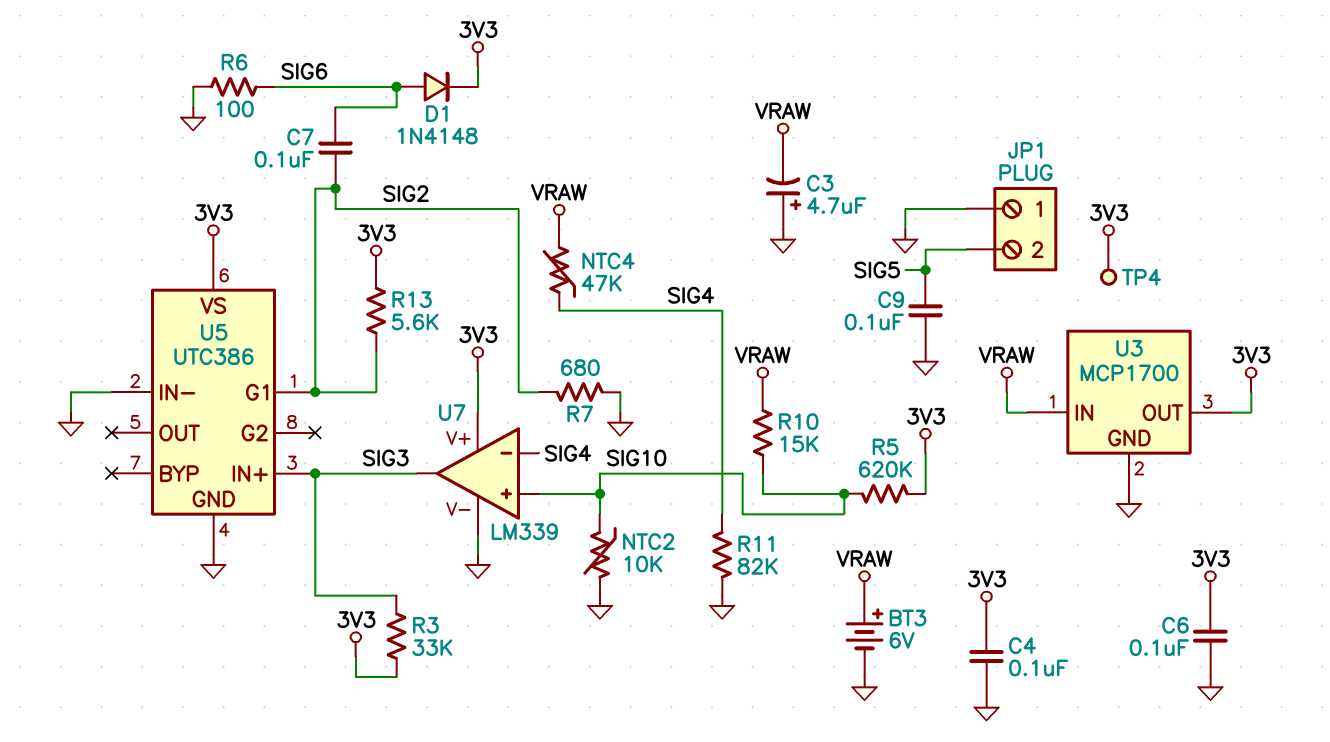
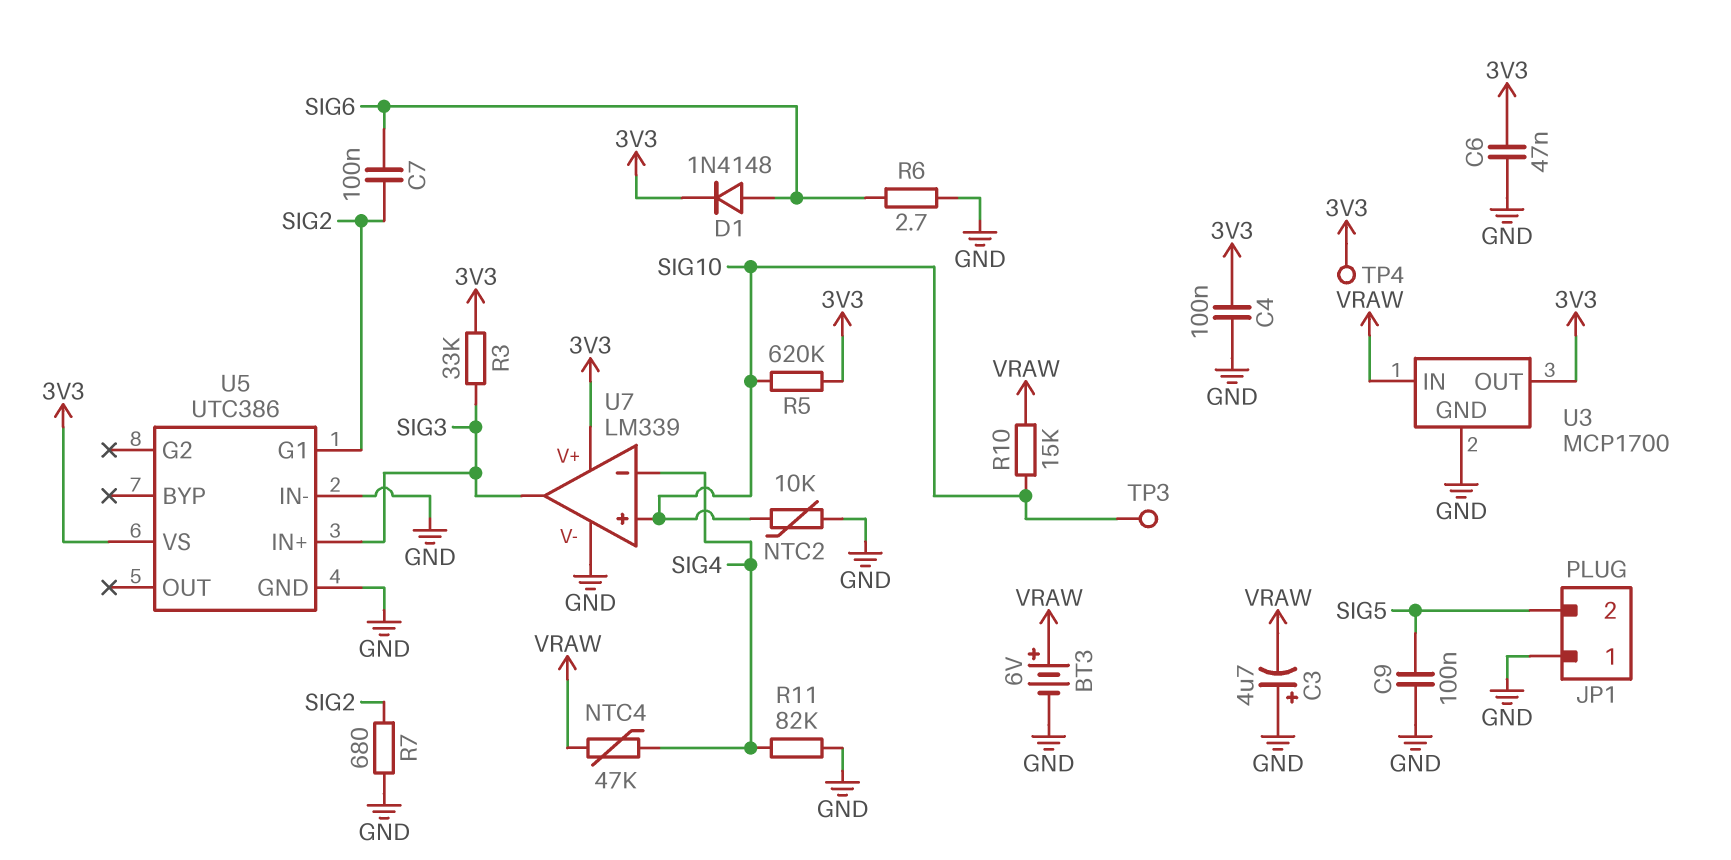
C6: 100nF (3V3, GND) -> 47nF (3V3, GND)
R6: 100 (GND, SIG6) -> 2.7 (GND, SIG6)
R13: 5.6k (3V3, SIG2) -> none
TP3: none -> test point (SIG10)

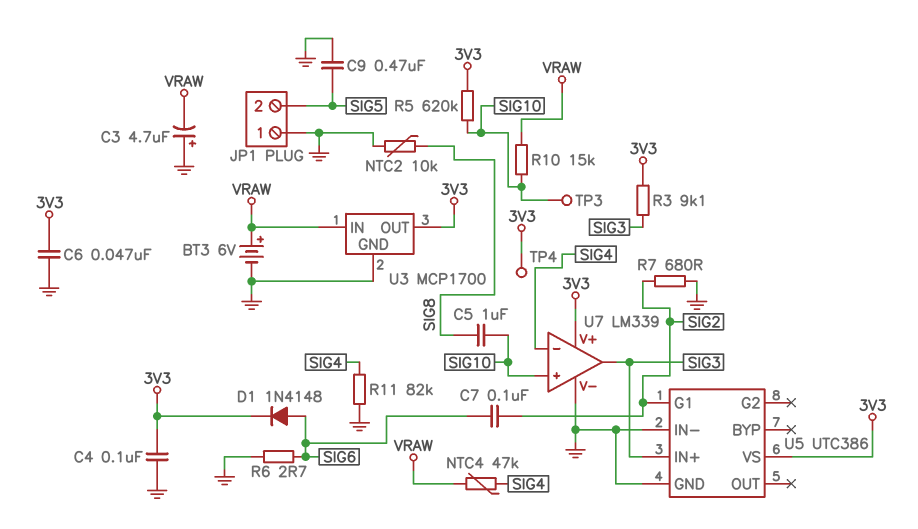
C5: none -> 1uF (SIG8, SIG10)
C9: 100nF (GND, SIG5) -> 470nF (GND, SIG5)
NTC2: 10k (GND, SIG10) -> 10k (GND, SIG8)
R3: 33k (3V3, SIG3) -> 9.1k (3V3, SIG3)

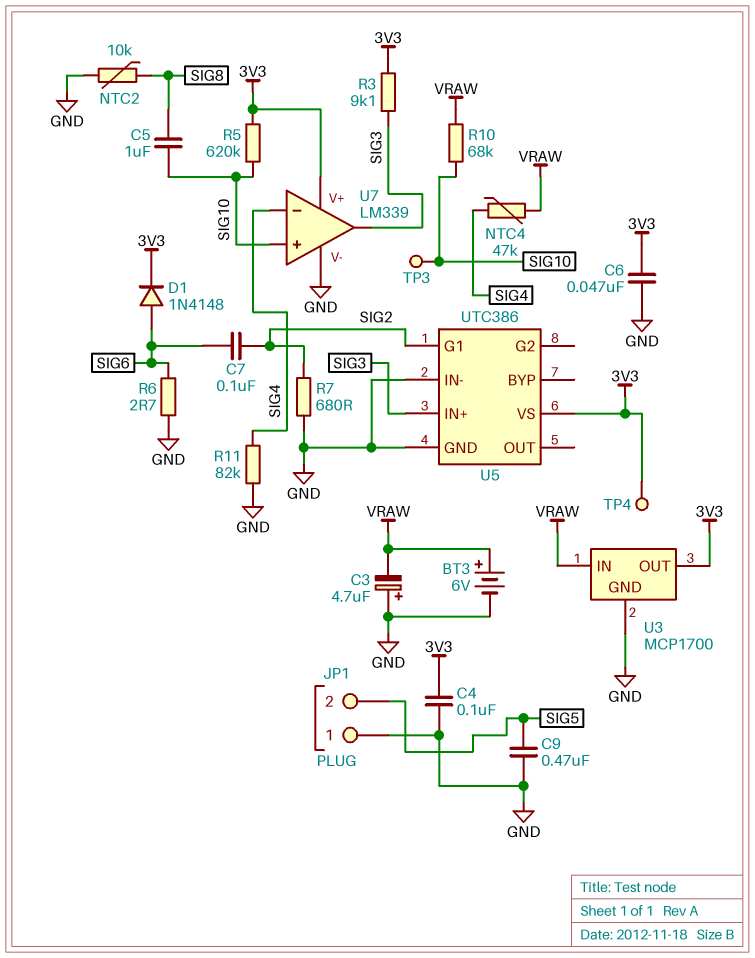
R10: 15k (SIG10, VRAW) -> 68k (SIG10, VRAW)

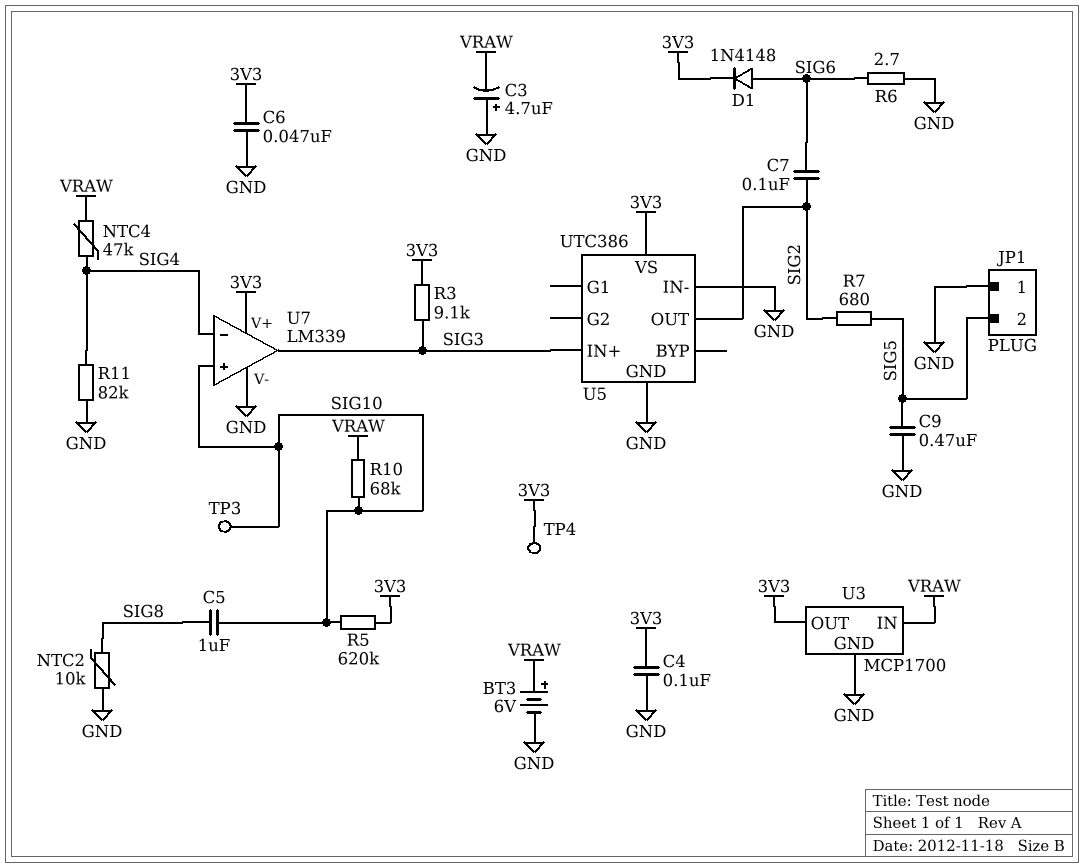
R7: 680 (GND, SIG2) -> 680 (SIG2, SIG5)
U5 pin G1: SIG2 -> none
U5 pin OUT: none -> SIG2

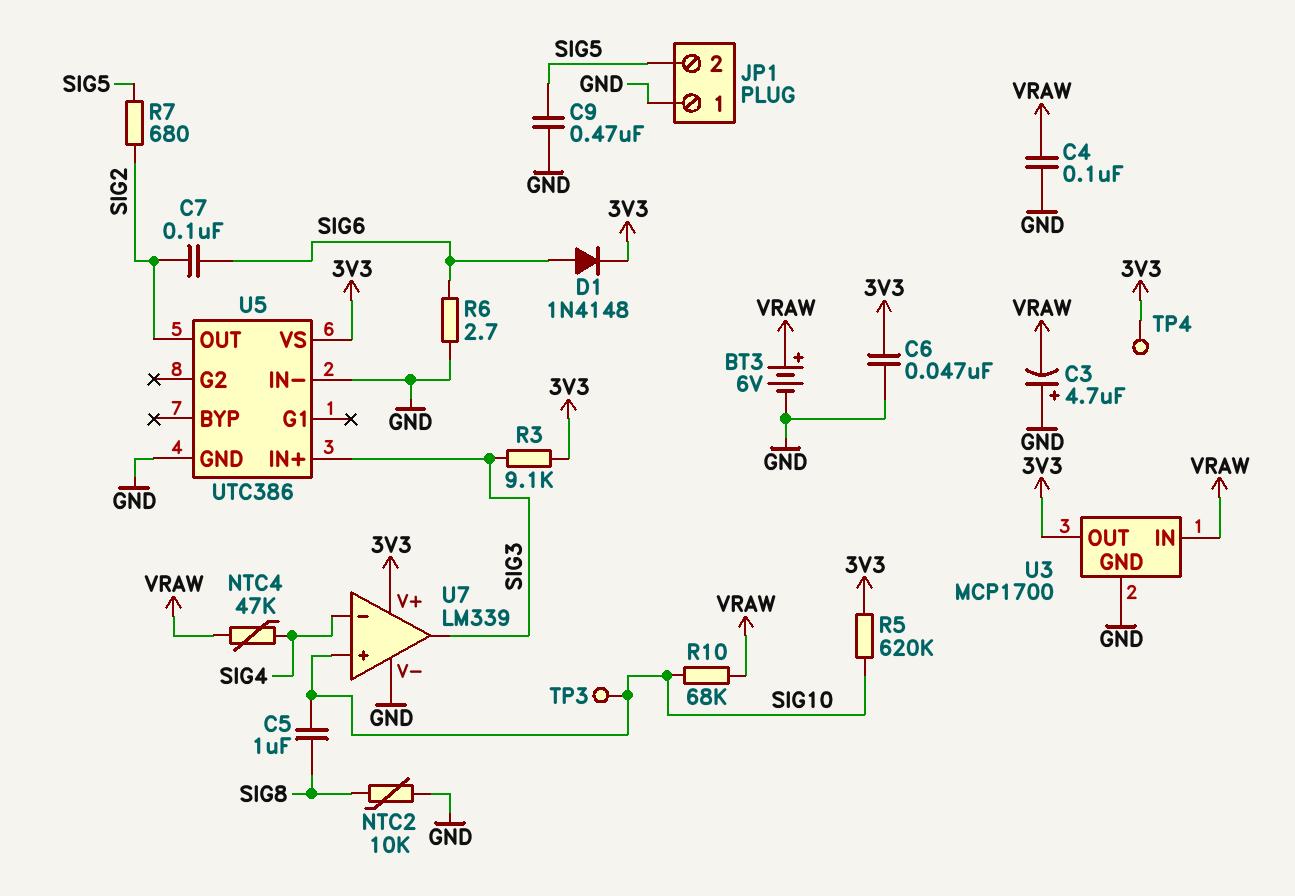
C4: 100nF (3V3, GND) -> 100nF (GND, VRAW)
R11: 82k (GND, SIG4) -> none

